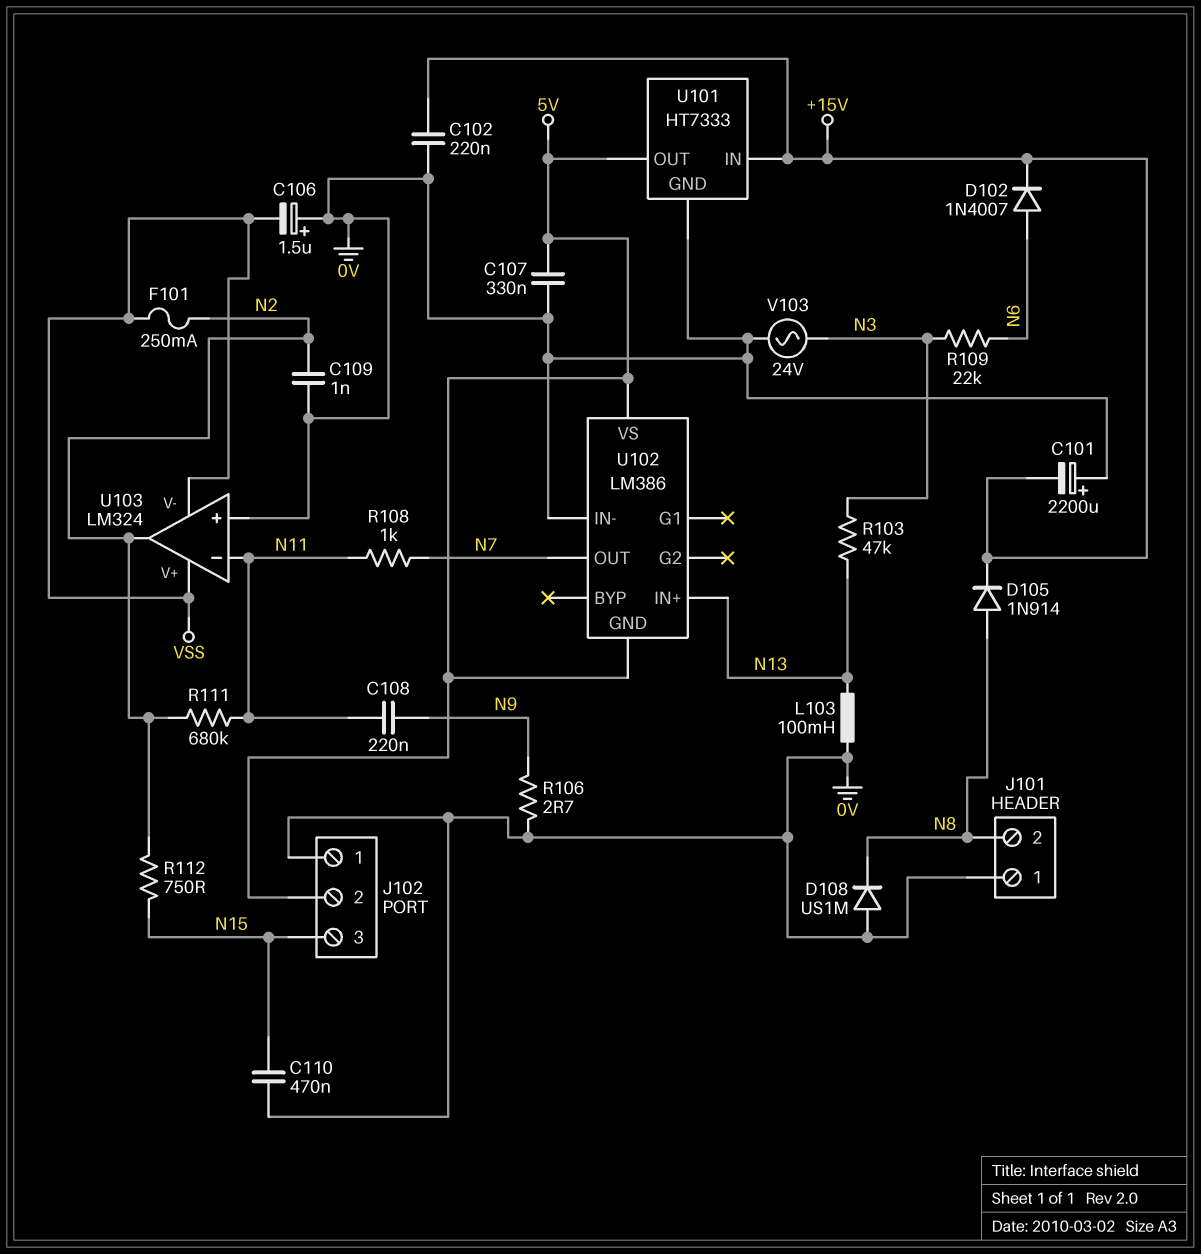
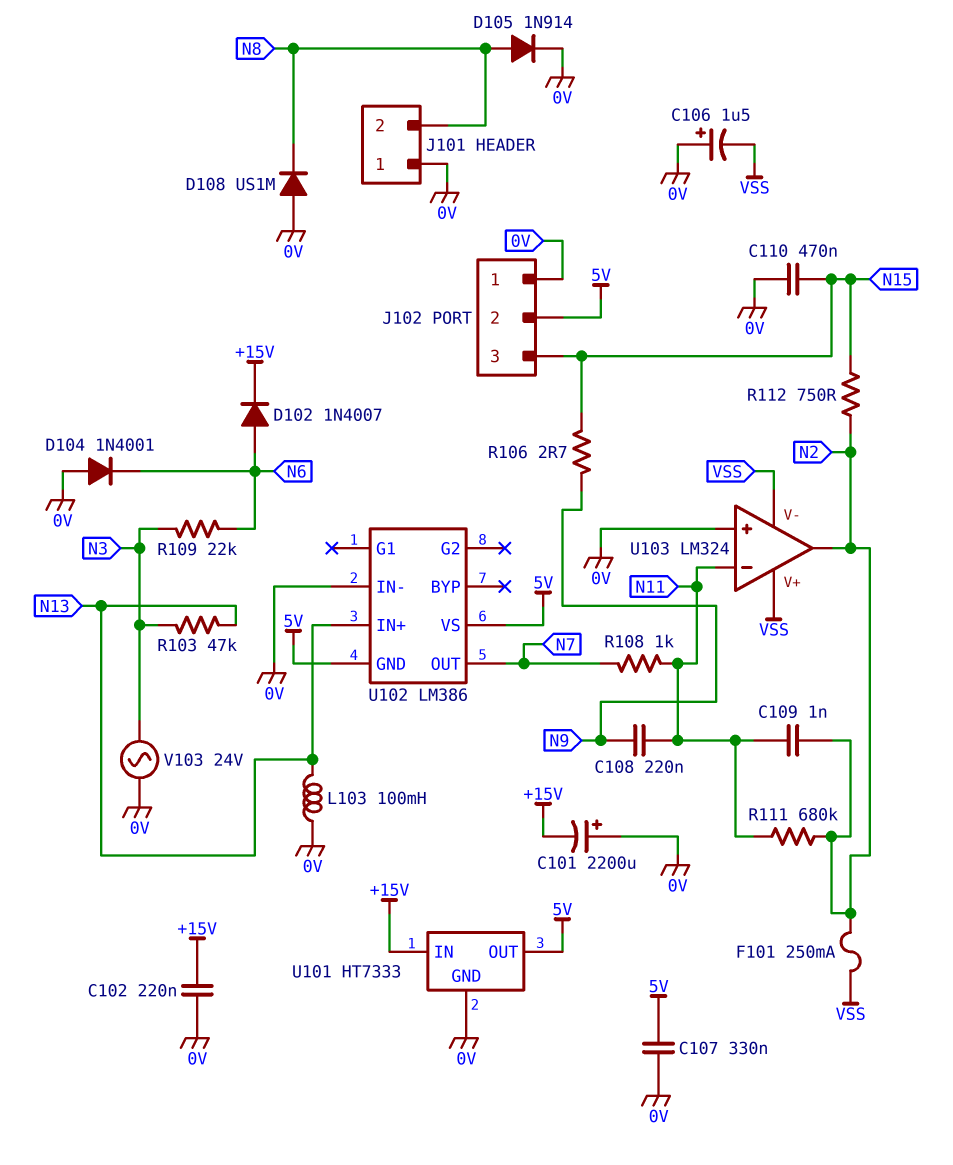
C109: 1nF (0V, N2) -> 1nF (N2, N11)
D104: none -> diode 1N4001 (A 0V, K N6)
D105: diode 1N914 (A N8, K +15V) -> diode 1N914 (A N8, K 0V)
R106: 2.7 (0V, N9) -> 2.7 (N9, N15)

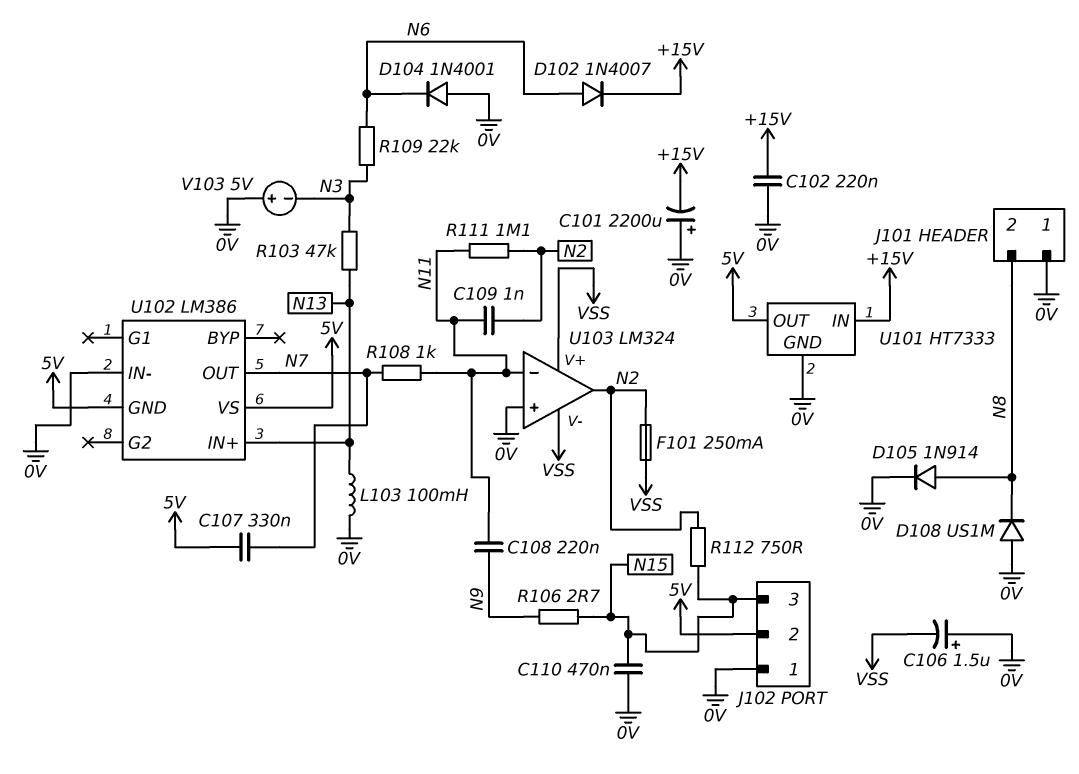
C107: 330nF (0V, 5V) -> 330nF (5V, N7)
R111: 680k (N2, N11) -> 1.1M (N2, N11)
V103: AC 24V (0V, N3) -> 5V (plus 0V, minus N3)

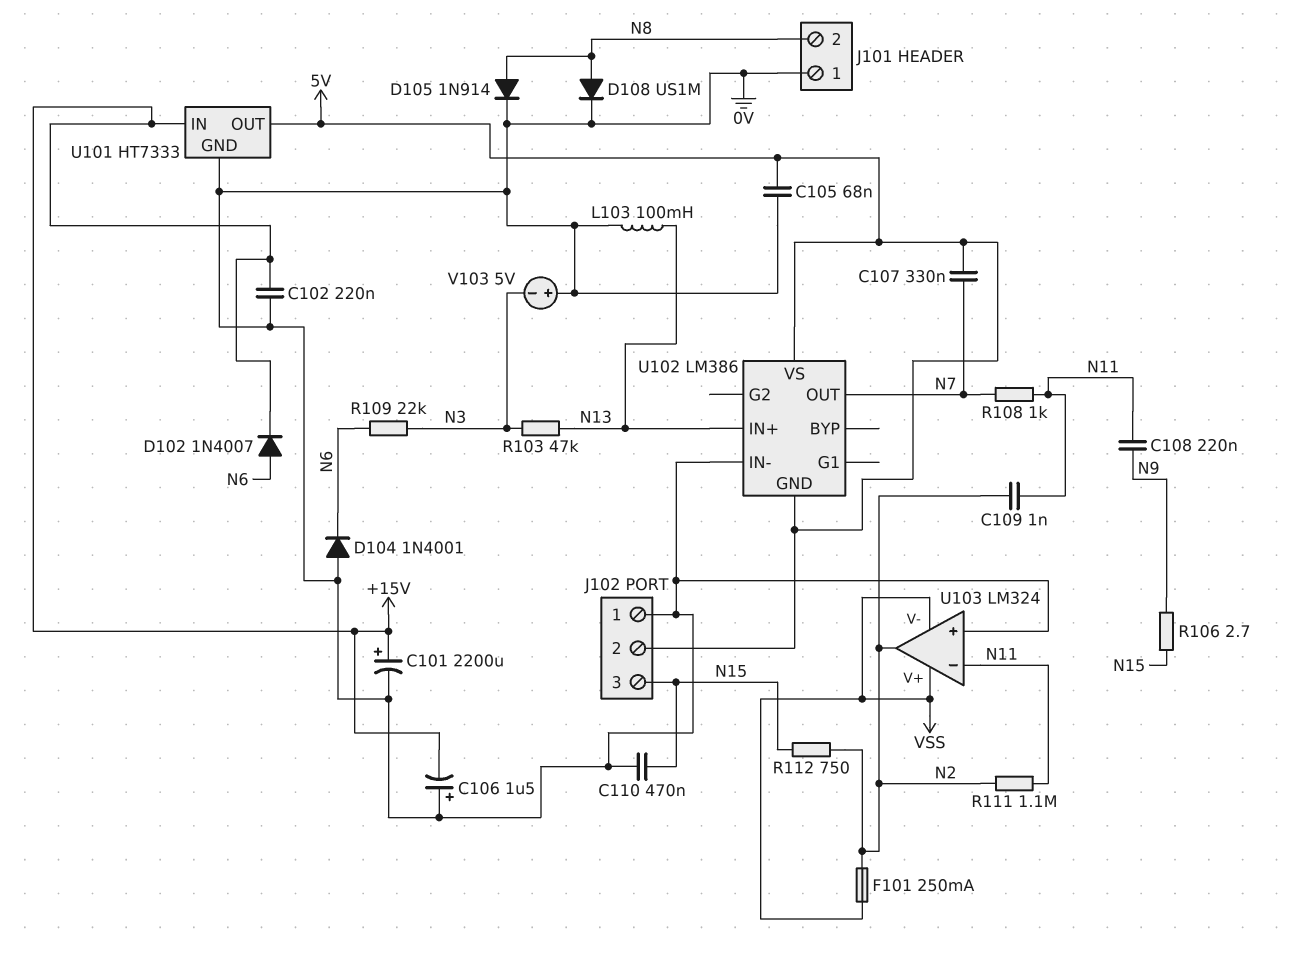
C101: 2200uF (plus 0V, minus +15V) -> 2200uF (plus +15V, minus 0V)
C105: none -> 68nF (0V, 5V)
C106: 1.5uF (plus 0V, minus VSS) -> 1.5uF (plus 0V, minus +15V)
D108: diode US1M (A 0V, K N8) -> diode US1M (A N8, K 0V)

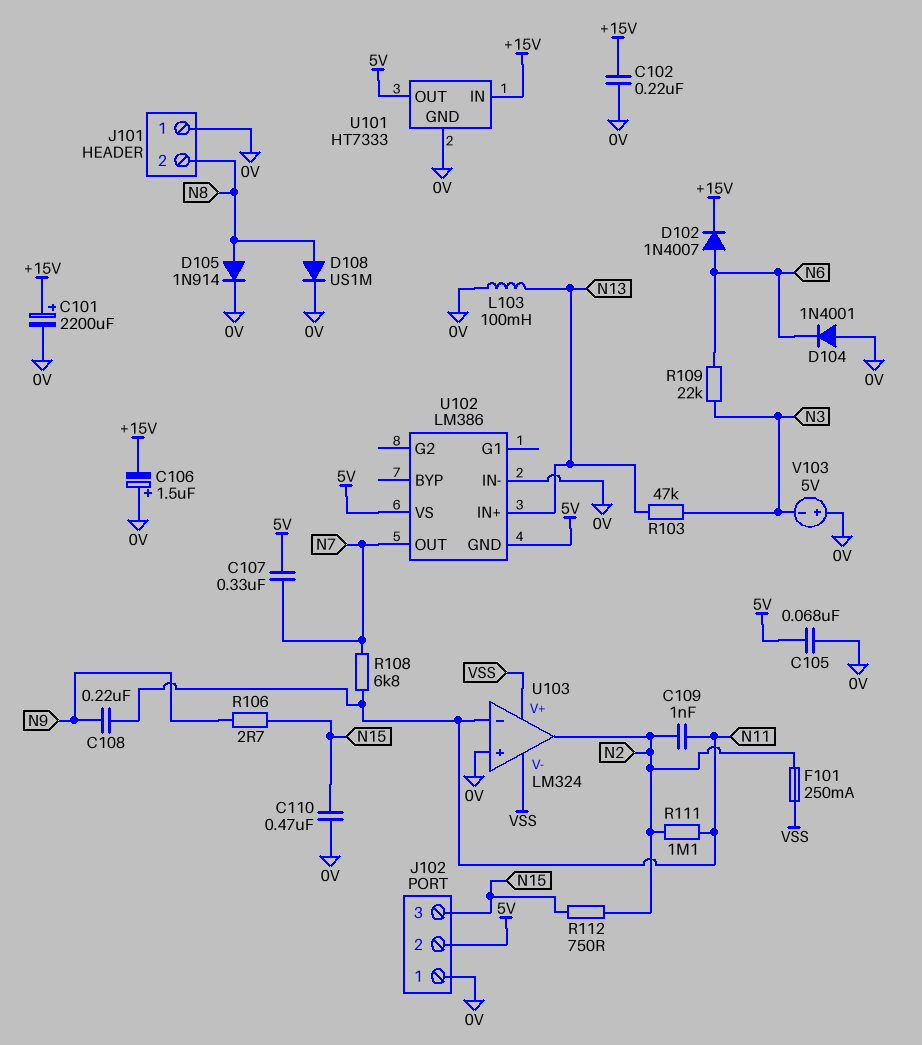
R108: 1k (N7, N11) -> 6.8k (N7, N11)

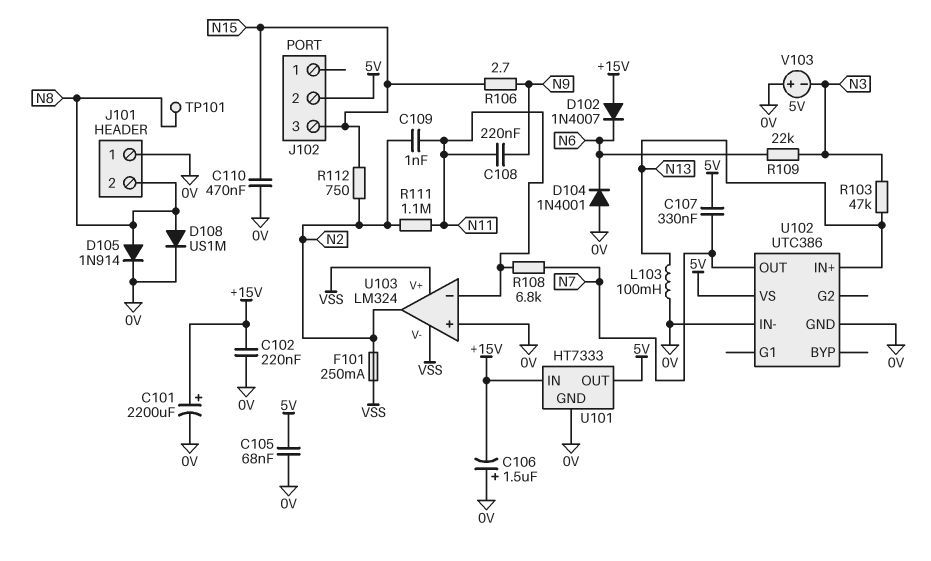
D102: diode 1N4007 (A N6, K +15V) -> diode 1N4007 (A +15V, K N6)
J102 pin 1: 0V -> none
TP101: none -> test point (N8)
U102: LM386 -> UTC386
U102 pin GND: 5V -> 0V

